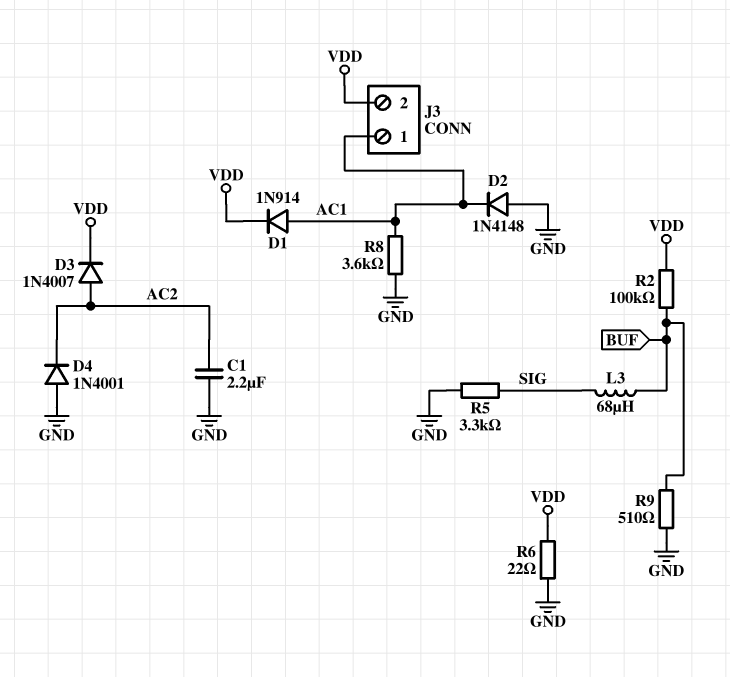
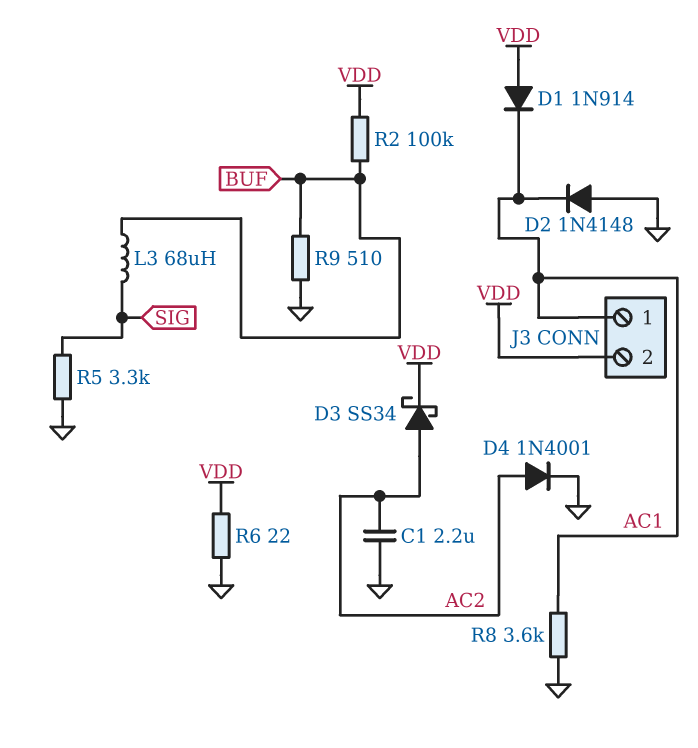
D1: diode 1N914 (A AC1, K VDD) -> diode 1N914 (A VDD, K AC1)
D3: diode 1N4007 (A AC2, K VDD) -> schottky SS34 (A AC2, K VDD)
D4: diode 1N4001 (A GND, K AC2) -> diode 1N4001 (A AC2, K GND)

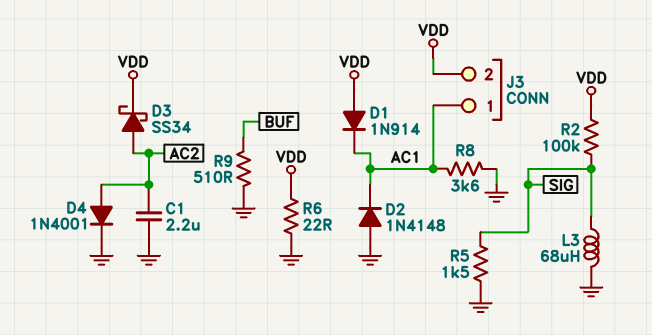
L3: 68uH (BUF, SIG) -> 68uH (GND, SIG)
R2: 100k (BUF, VDD) -> 100k (SIG, VDD)
R5: 3.3k (GND, SIG) -> 1.5k (GND, SIG)

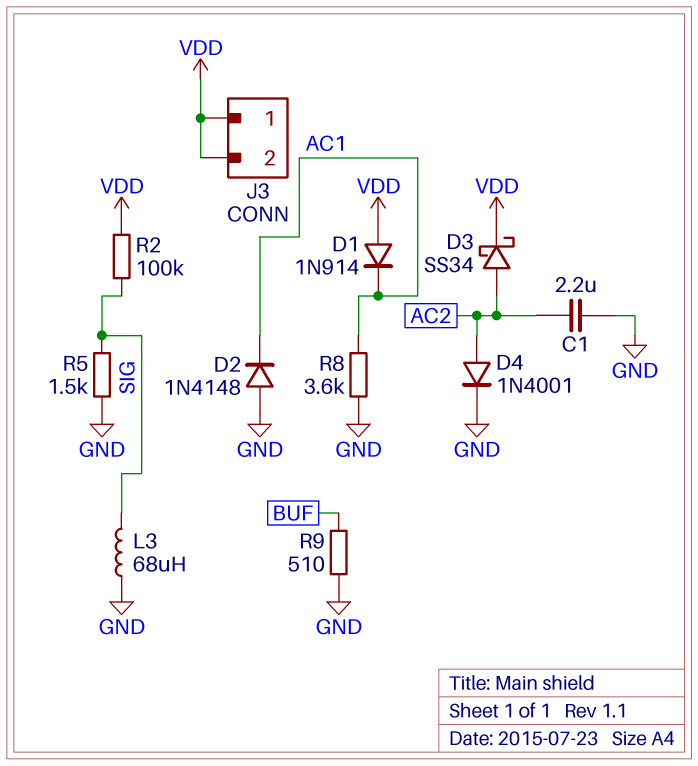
J3 pin 1: AC1 -> VDD
R6: 22 (GND, VDD) -> none

